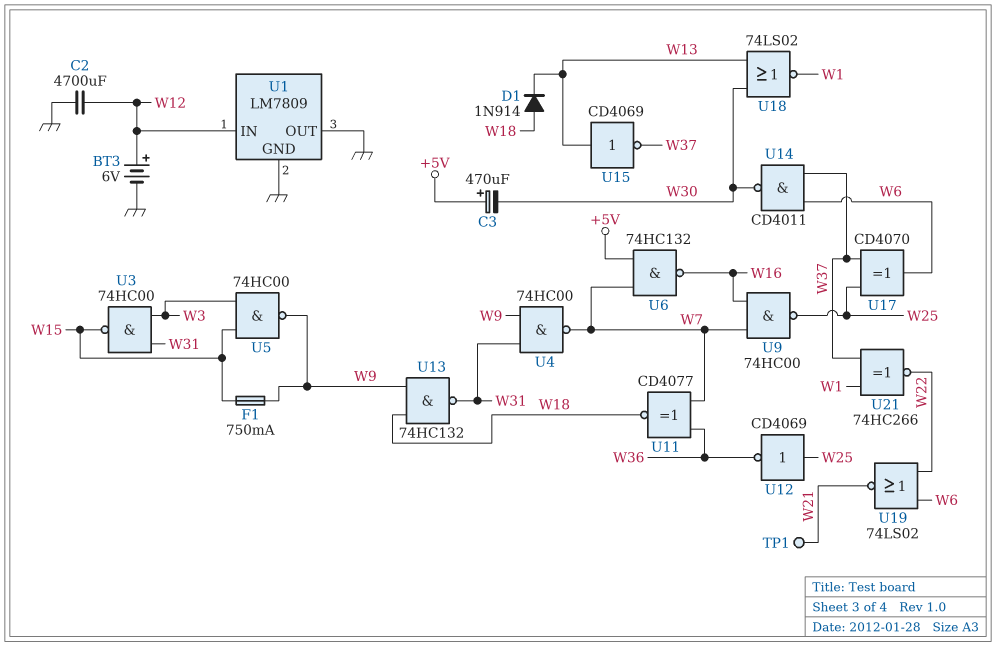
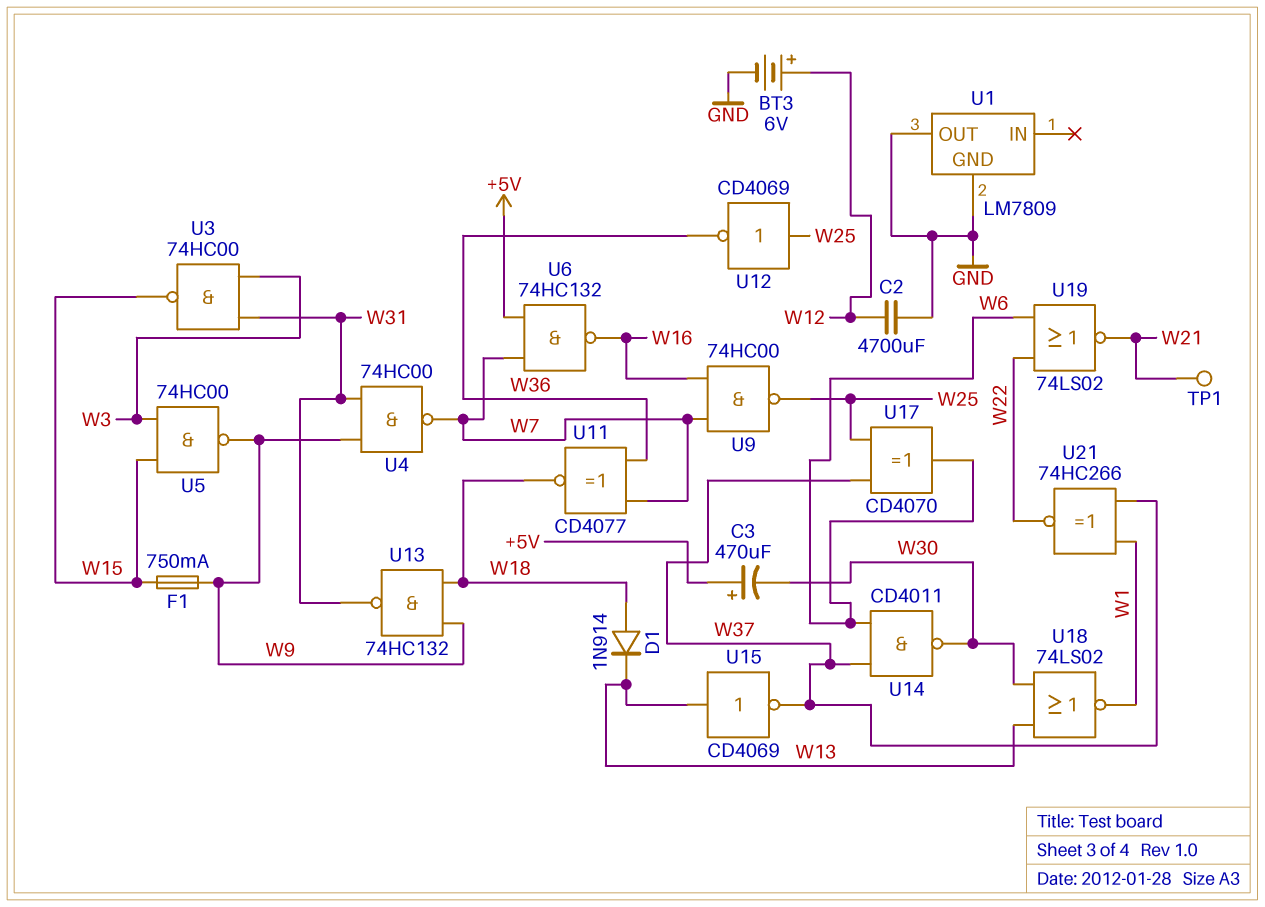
U1 pin IN: W12 -> none

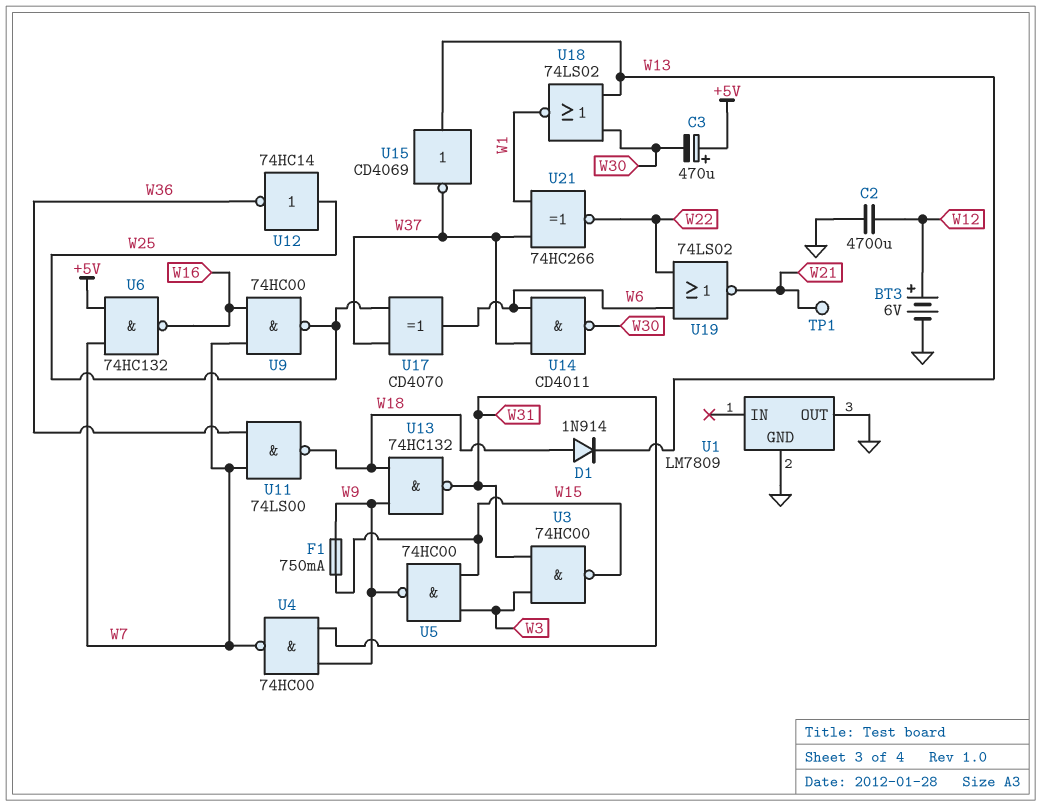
U11: XNOR CD4077 (in W7, in W36, out W18) -> NAND 74LS00 (in W7, in W36, out W18)
U12: NOT CD4069 (in W25, out W36) -> NOT 74HC14 (in W25, out W36)

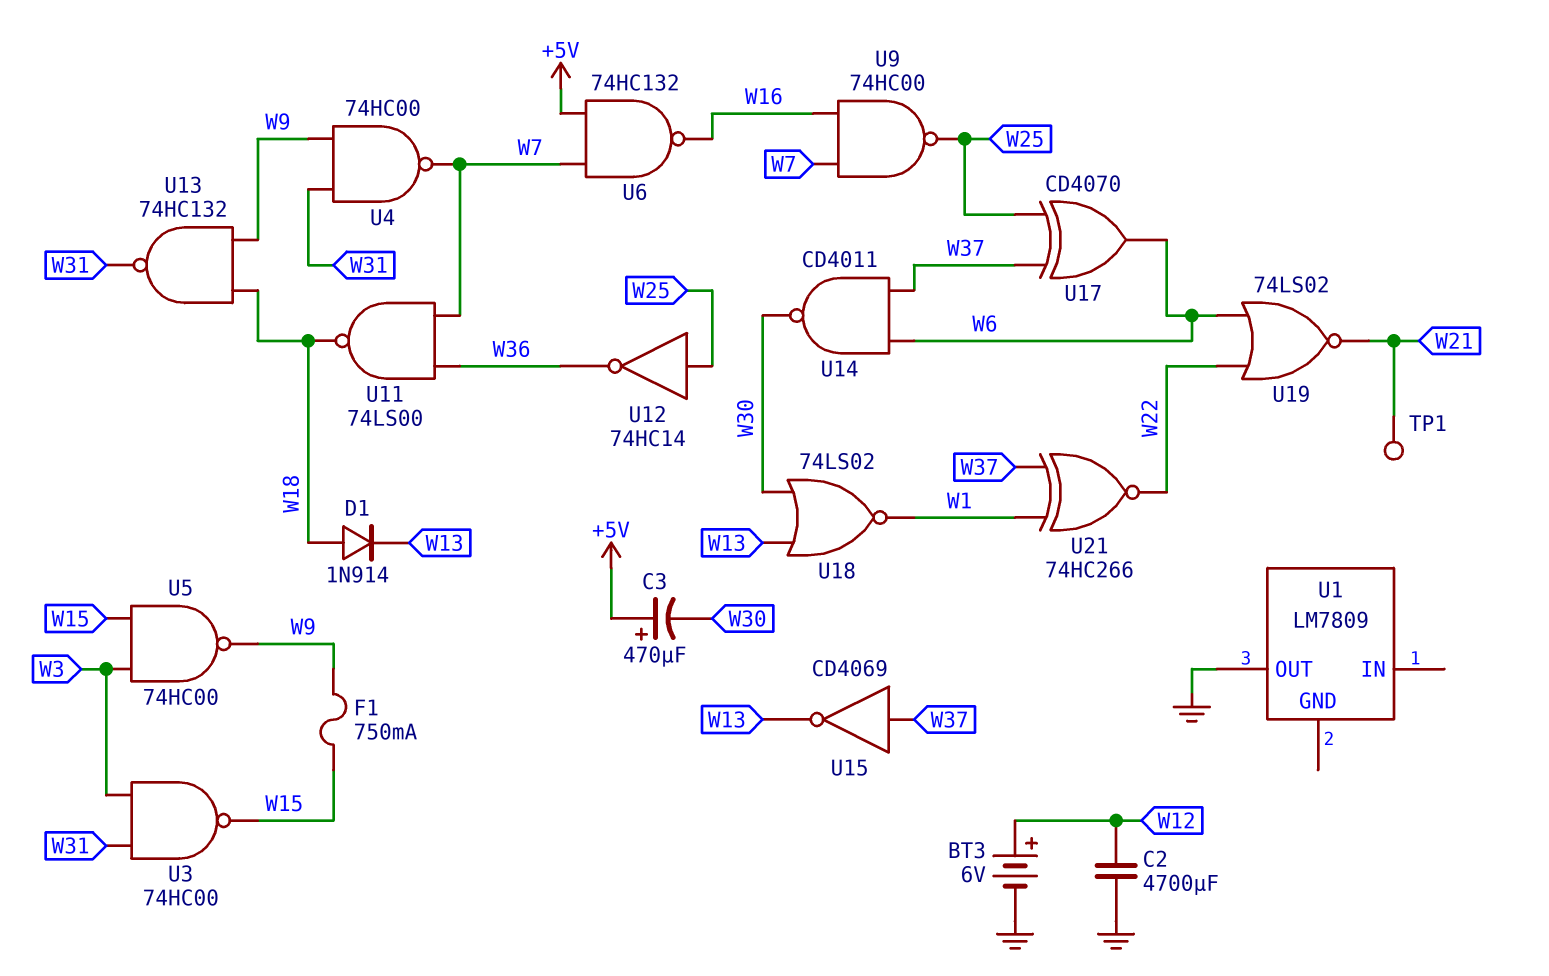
U1 pin GND: GND -> none
U15: NOT CD4069 (in W13, out W37) -> NOT CD4069 (in W37, out W13)

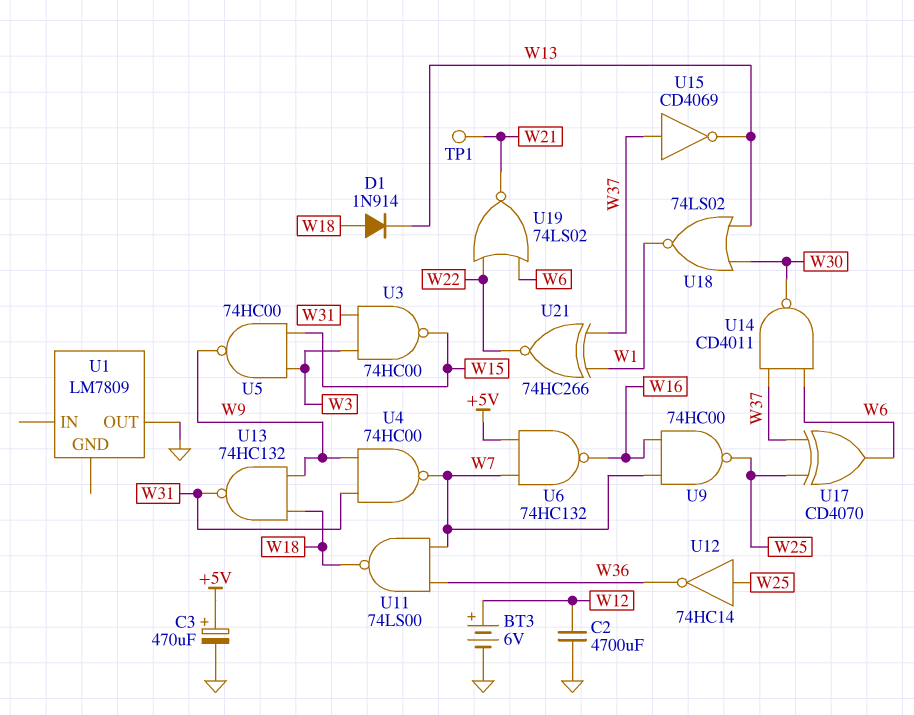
C3: 470uF (plus +5V, minus W30) -> 470uF (plus +5V, minus GND)
F1: 750mA (W9, W15) -> none

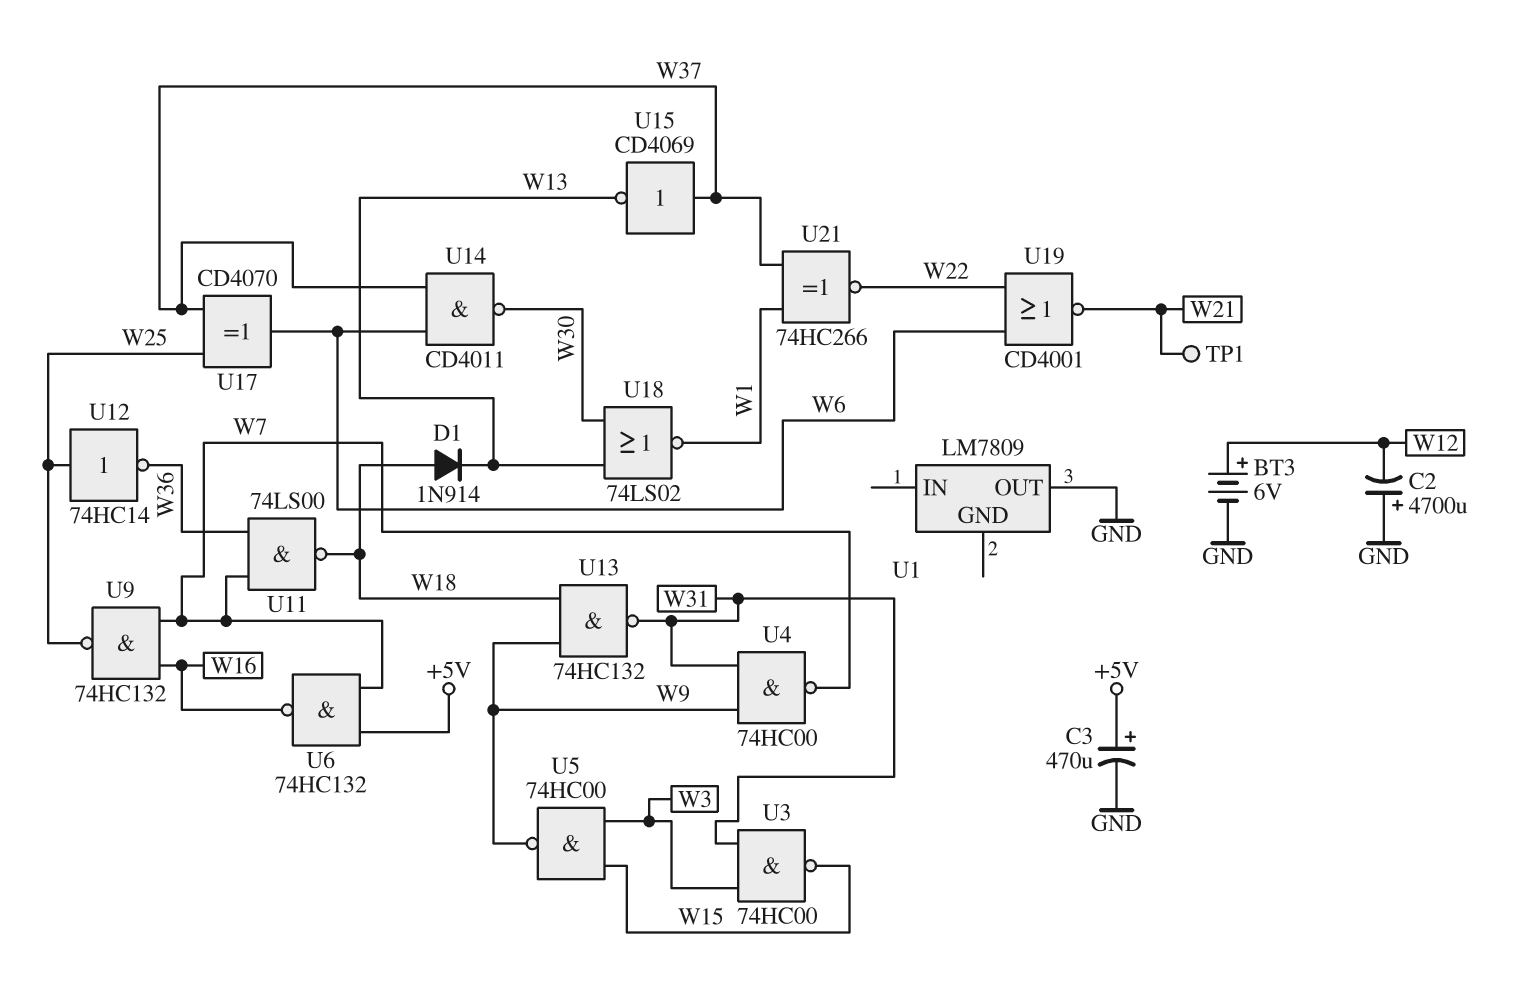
C2: 4700uF (GND, W12) -> 4700uF (plus GND, minus W12)
U9: NAND 74HC00 (in W7, in W16, out W25) -> NAND 74HC132 (in W7, in W16, out W25)
U19: NOR 74LS02 (in W6, in W22, out W21) -> NOR CD4001 (in W6, in W22, out W21)

